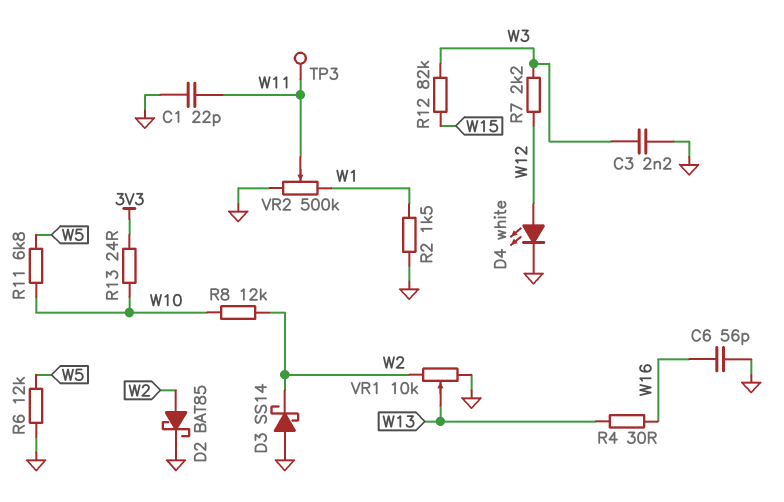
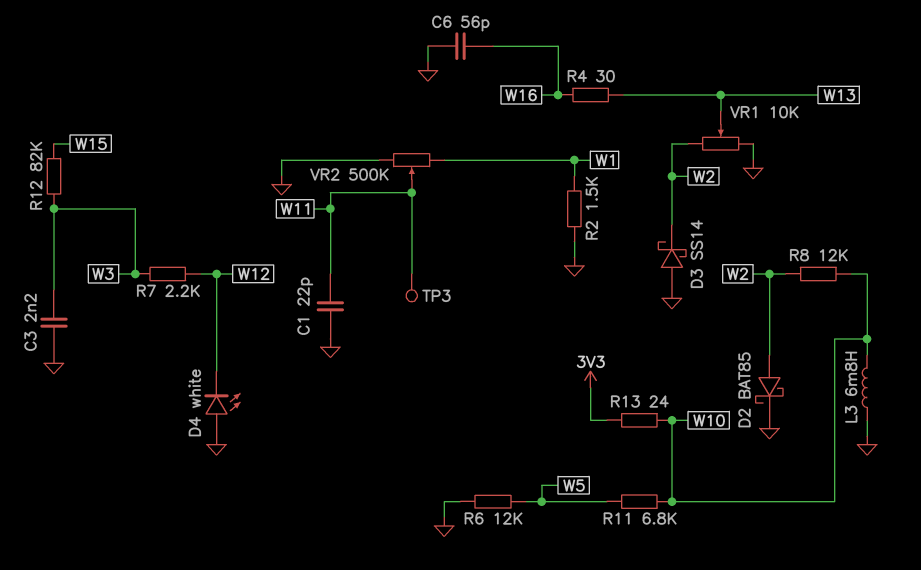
D4: LED white (A W12, K GND) -> LED white (A GND, K W12)
L3: none -> 6.8mH (GND, W10)

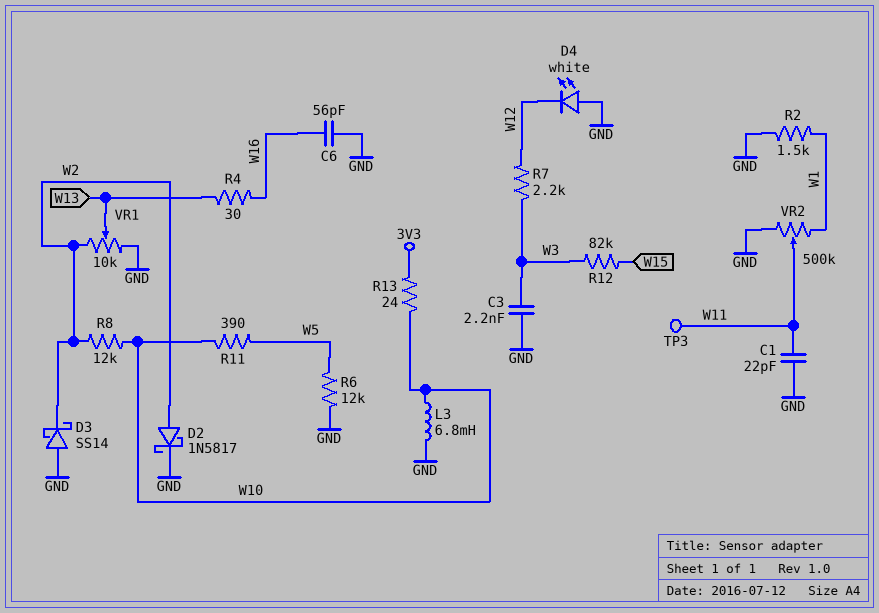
D2: schottky BAT85 (A W2, K GND) -> schottky 1N5817 (A W2, K GND)
R11: 6.8k (W5, W10) -> 390 (W5, W10)

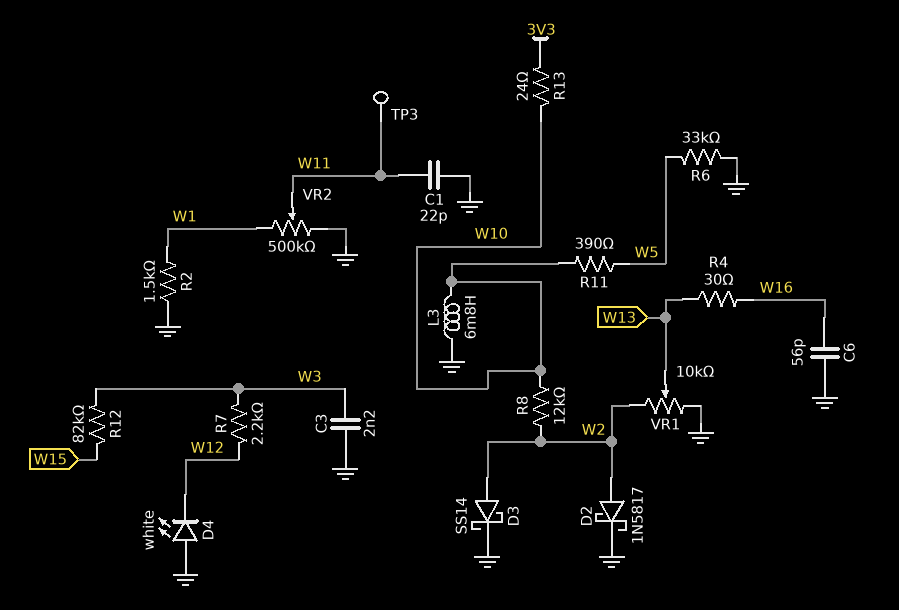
D3: schottky SS14 (A GND, K W2) -> schottky SS14 (A W2, K GND)
R6: 12k (GND, W5) -> 33k (GND, W5)

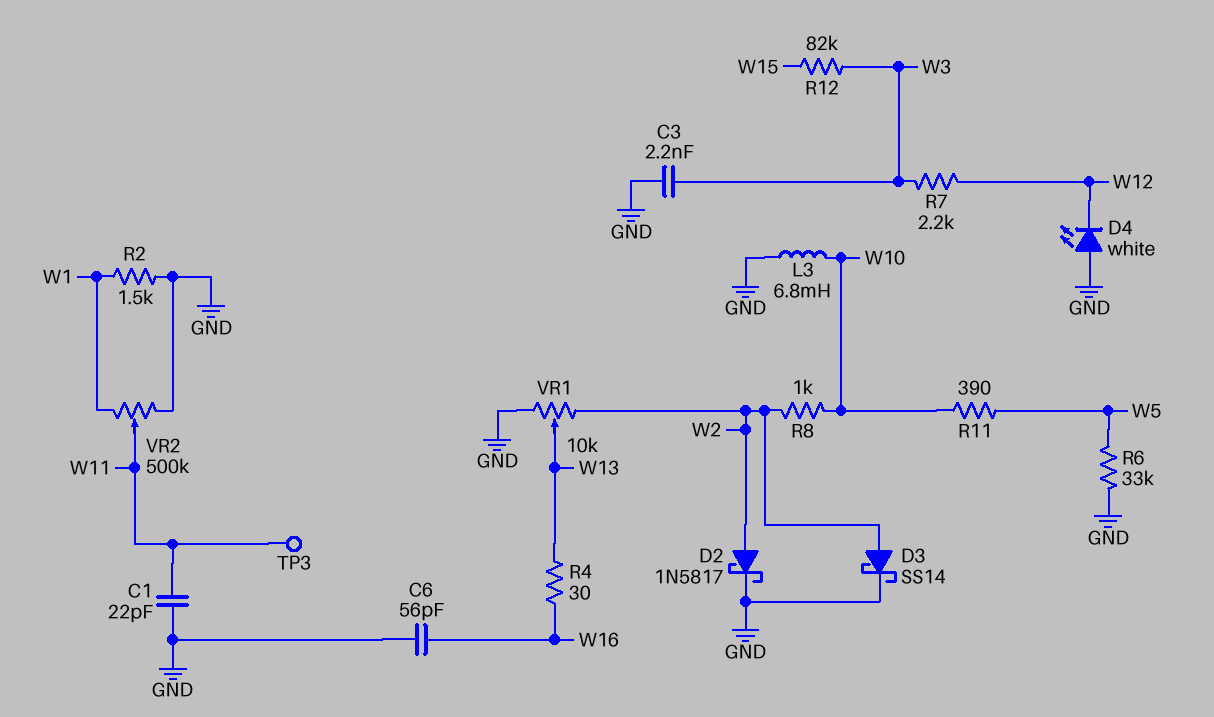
R8: 12k (W2, W10) -> 1k (W2, W10)
R13: 24 (3V3, W10) -> none

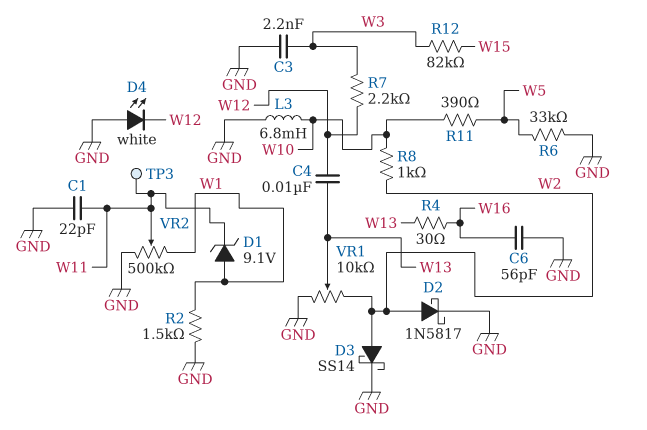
C4: none -> 10nF (W12, W13)
D1: none -> zener 9.1V (A W1, K W11)

